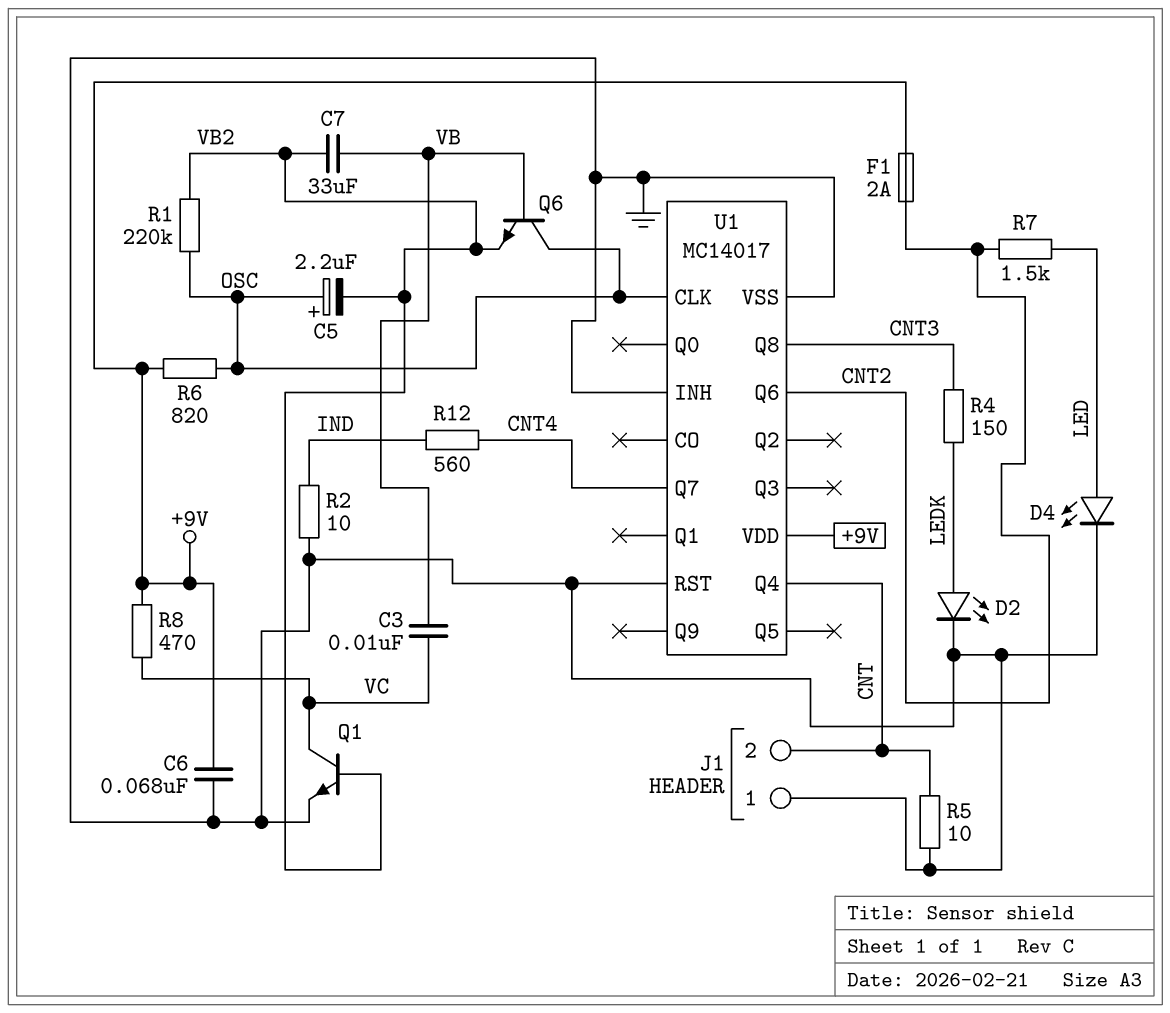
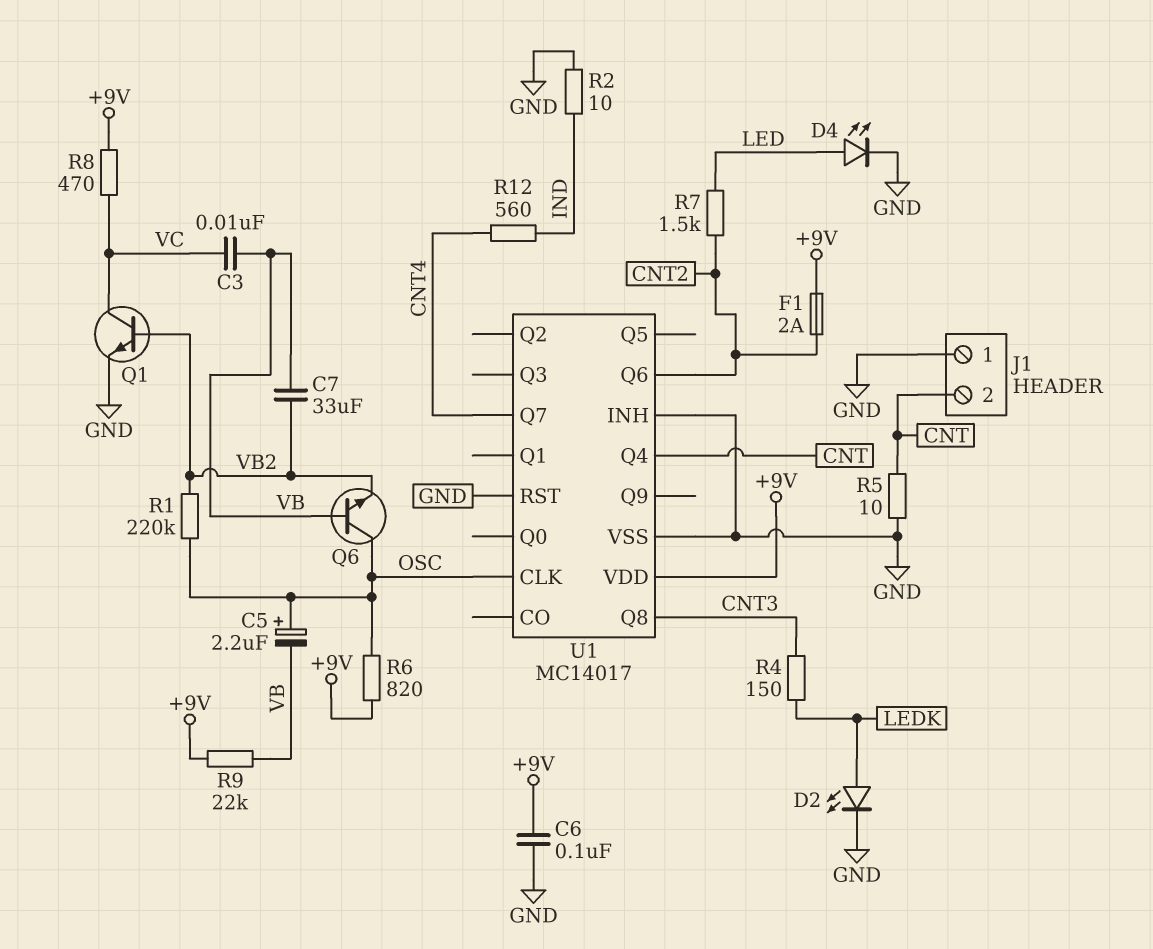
C5: 2.2uF (plus OSC, minus VB2) -> 2.2uF (plus OSC, minus VB)
C6: 68nF (+9V, GND) -> 100nF (+9V, GND)
R9: none -> 22k (+9V, VB)

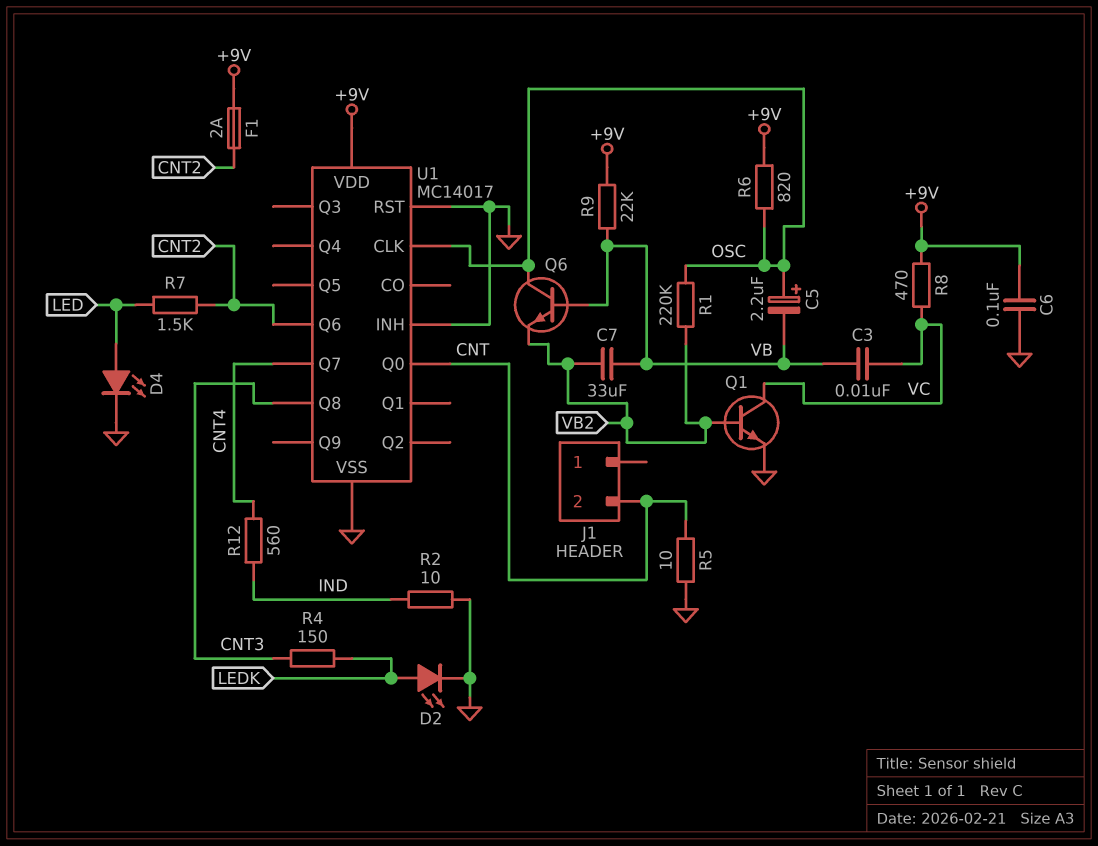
J1 pin 1: GND -> none
U1 pin Q0: none -> CNT
U1 pin Q4: CNT -> none

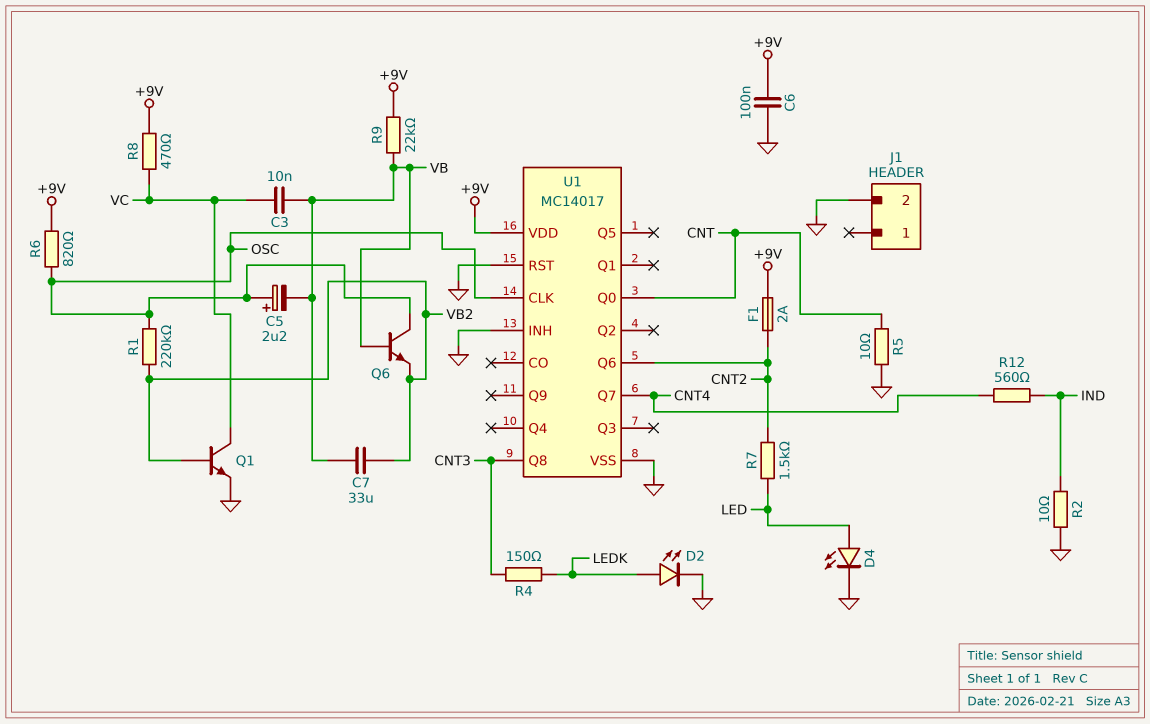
J1 pin 2: CNT -> GND

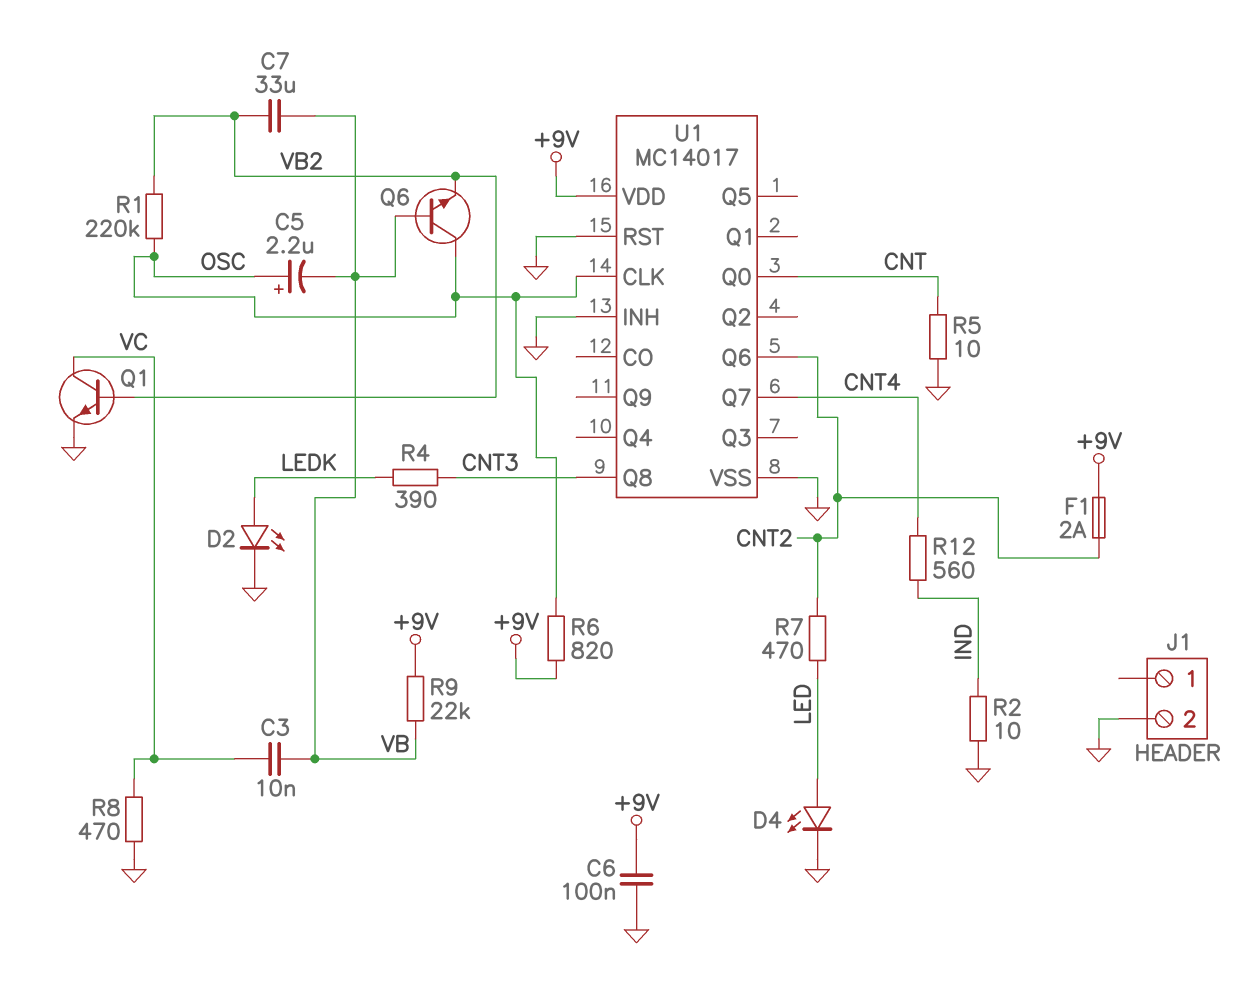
R4: 150 (CNT3, LEDK) -> 390 (CNT3, LEDK)
R7: 1.5k (CNT2, LED) -> 470 (CNT2, LED)
R8: 470 (+9V, VC) -> 470 (GND, VC)

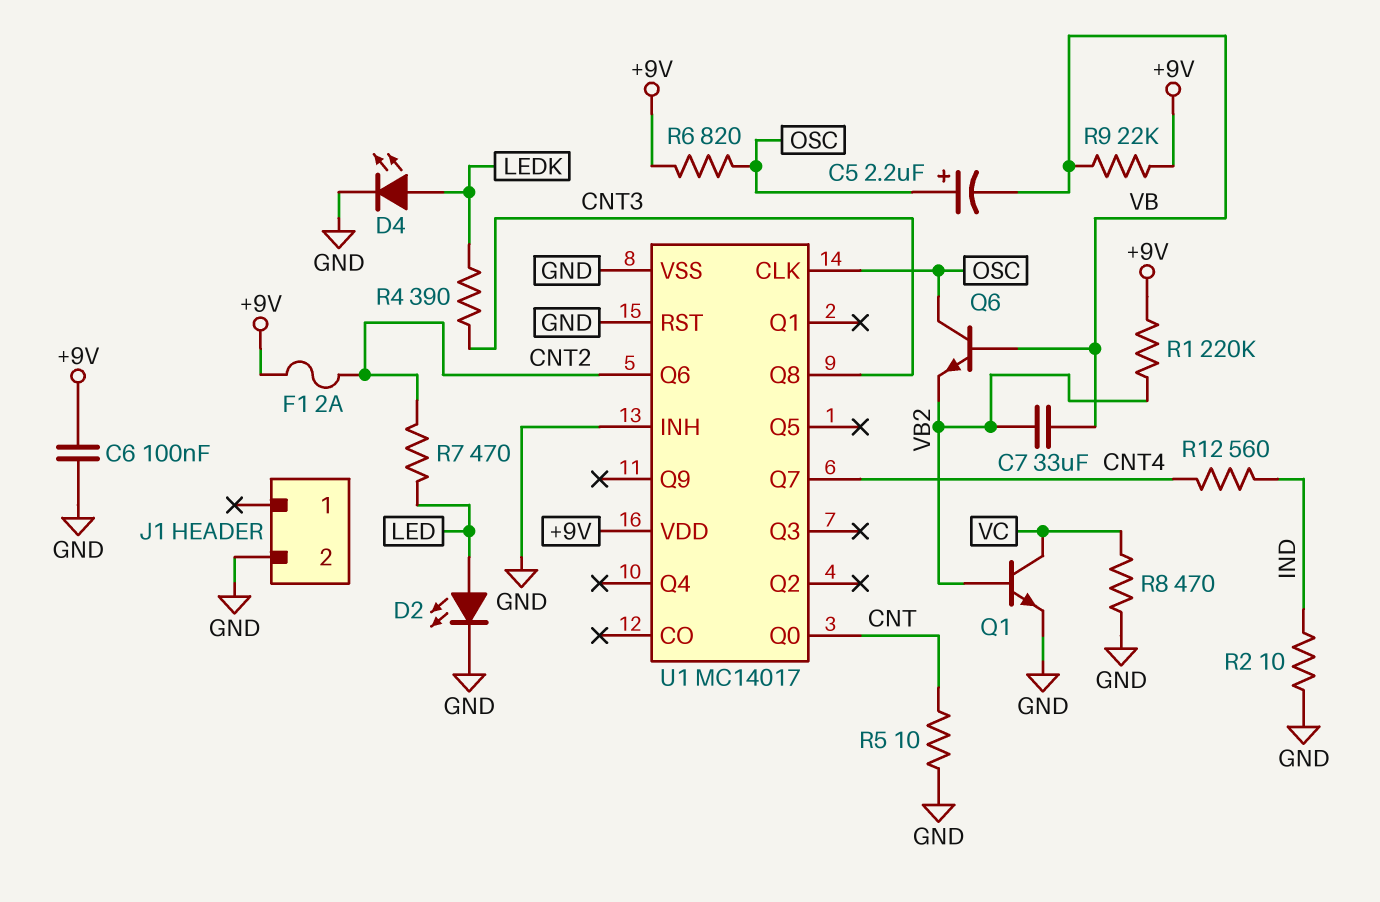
C3: 10nF (VB, VC) -> none
D2: LED (A LEDK, K GND) -> LED (A LED, K GND)
D4: LED (A LED, K GND) -> LED (A LEDK, K GND)
R1: 220k (OSC, VB2) -> 220k (+9V, VB2)

